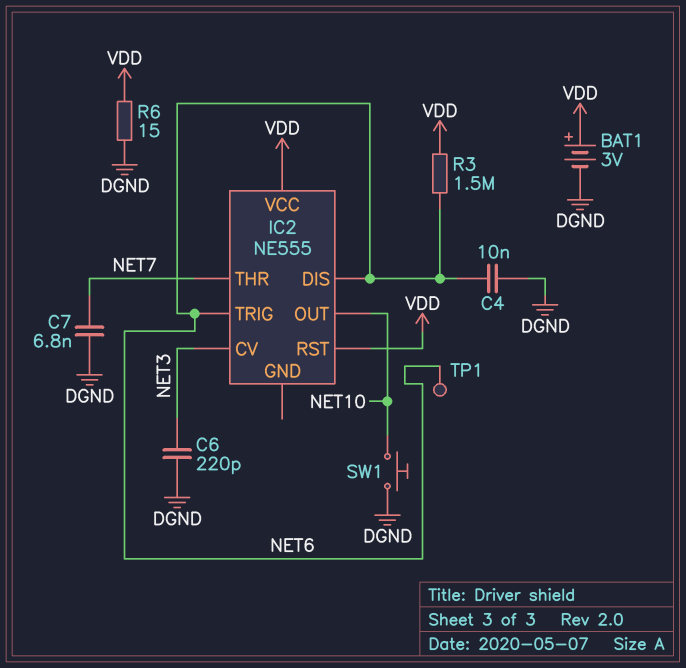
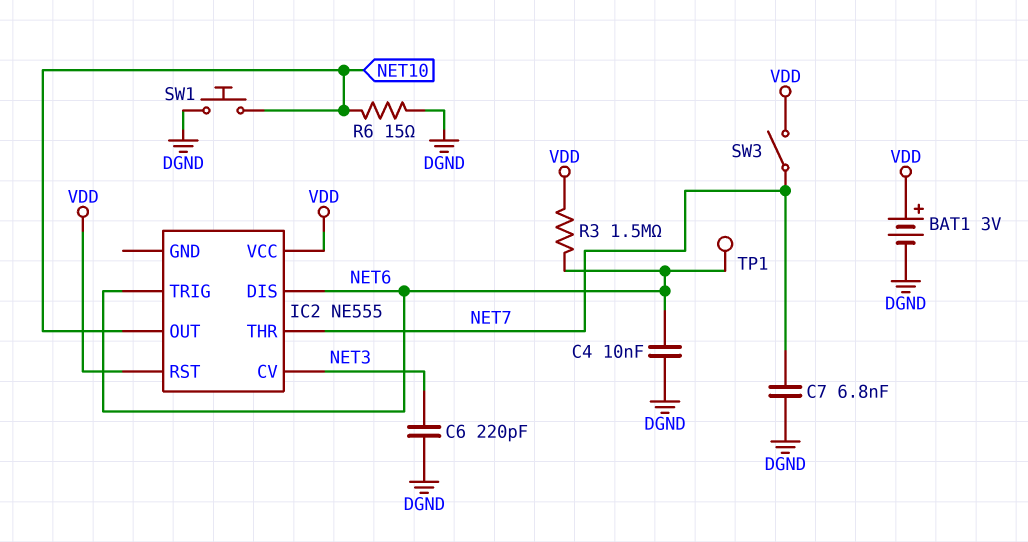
R6: 15 (DGND, VDD) -> 15 (DGND, NET10)
SW3: none -> switch (NET7, VDD)

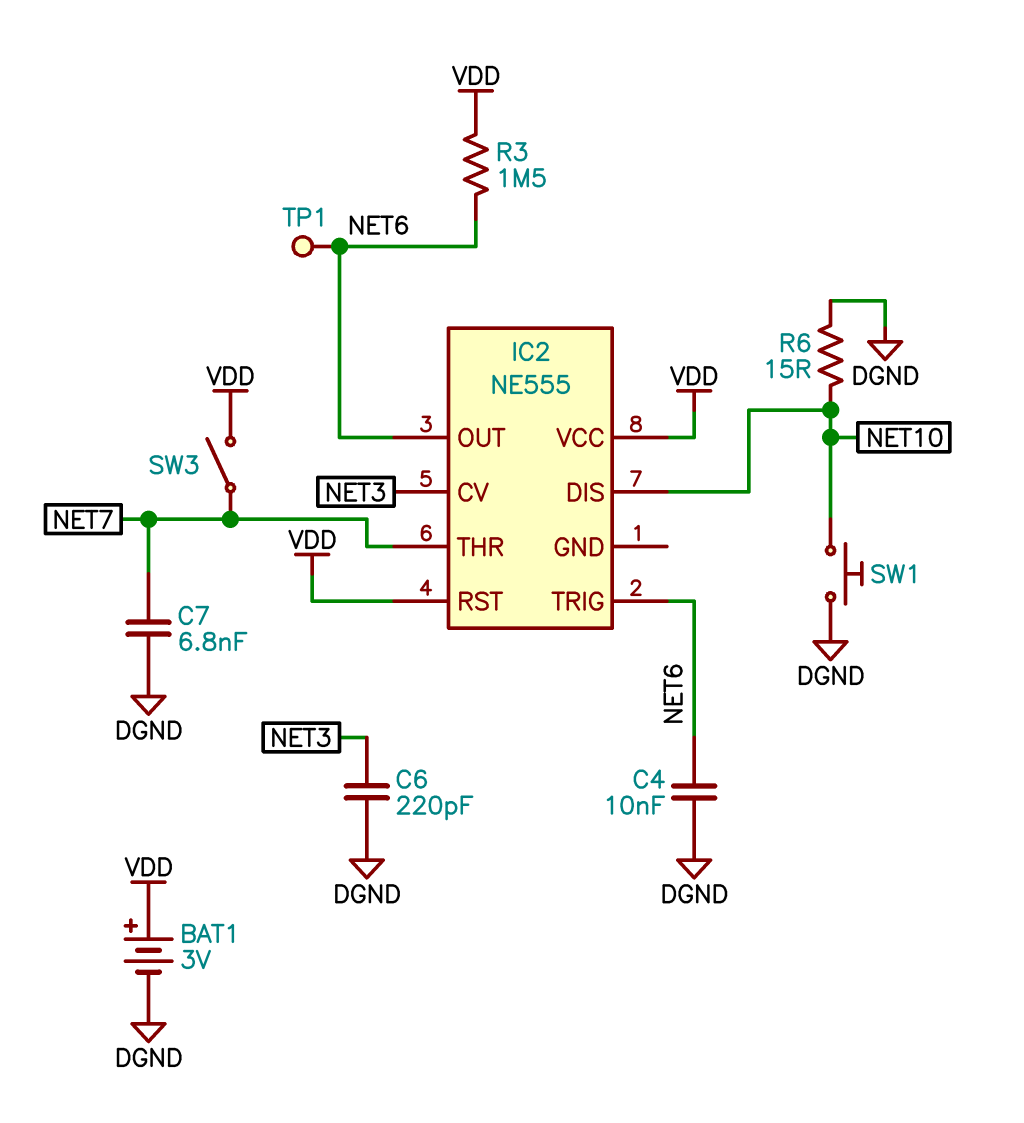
IC2 pin DIS: NET6 -> NET10
IC2 pin OUT: NET10 -> NET6

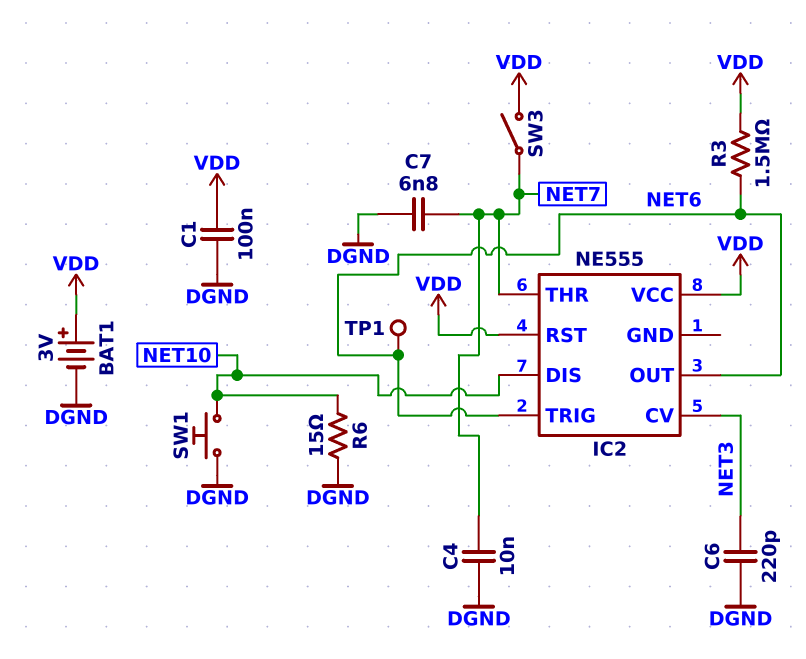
C1: none -> 100nF (DGND, VDD)
C4: 10nF (DGND, NET6) -> 10nF (DGND, NET7)

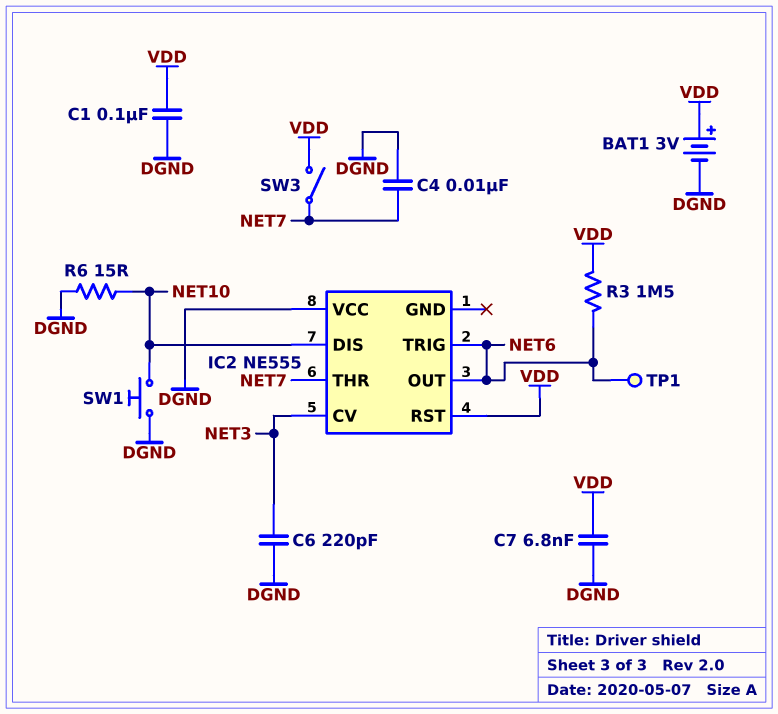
C7: 6.8nF (DGND, NET7) -> 6.8nF (DGND, VDD)
IC2 pin VCC: VDD -> DGND

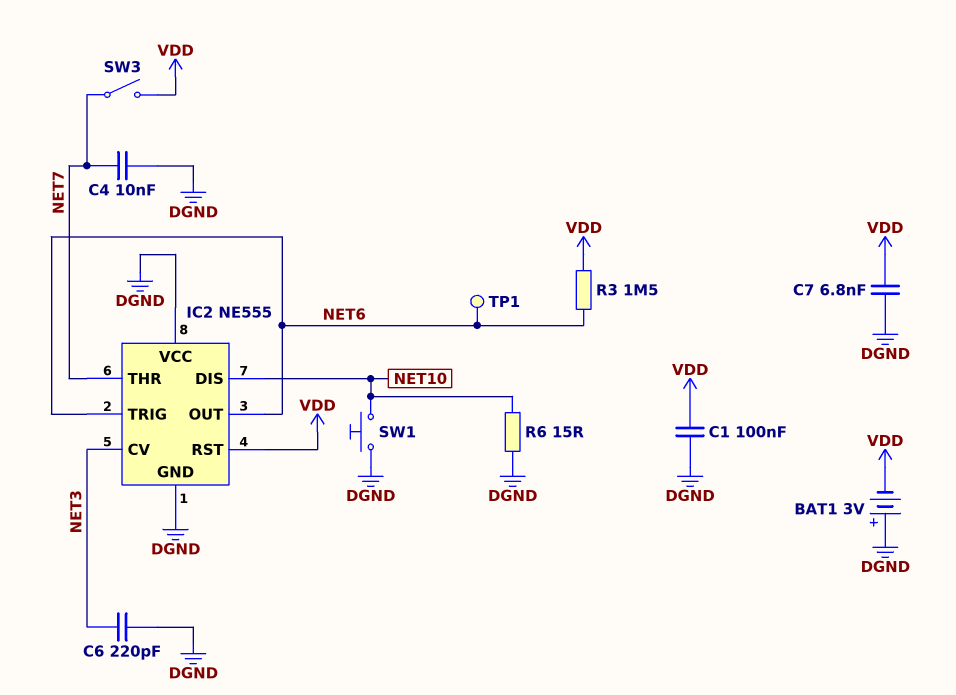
BAT1: 3V (plus VDD, minus DGND) -> 3V (plus DGND, minus VDD)
IC2 pin GND: none -> DGND

